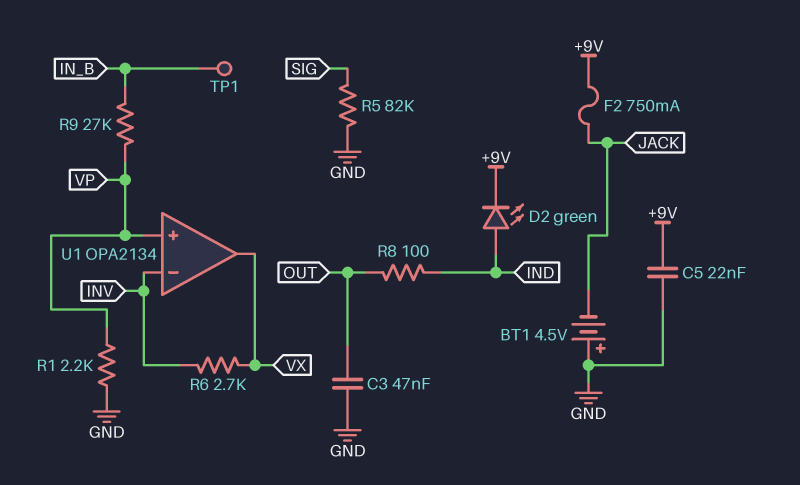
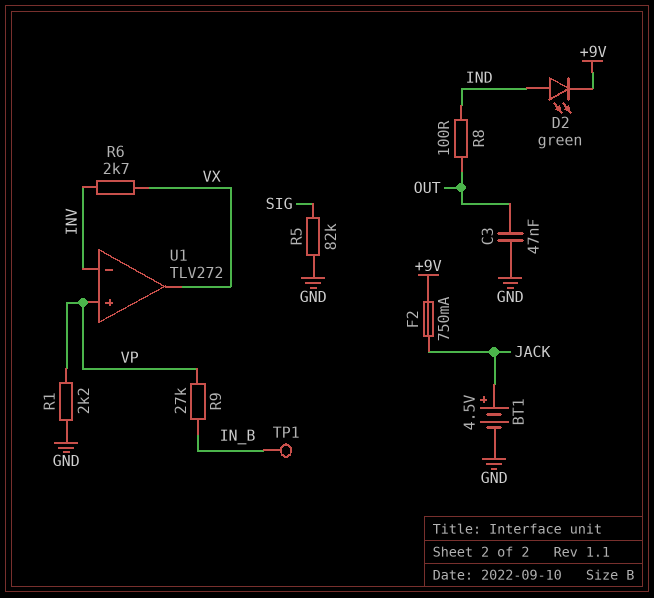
BT1: 4.5V (plus GND, minus JACK) -> 4.5V (plus JACK, minus GND)
C5: 22nF (+9V, GND) -> none
U1: OPA2134 -> TLV272

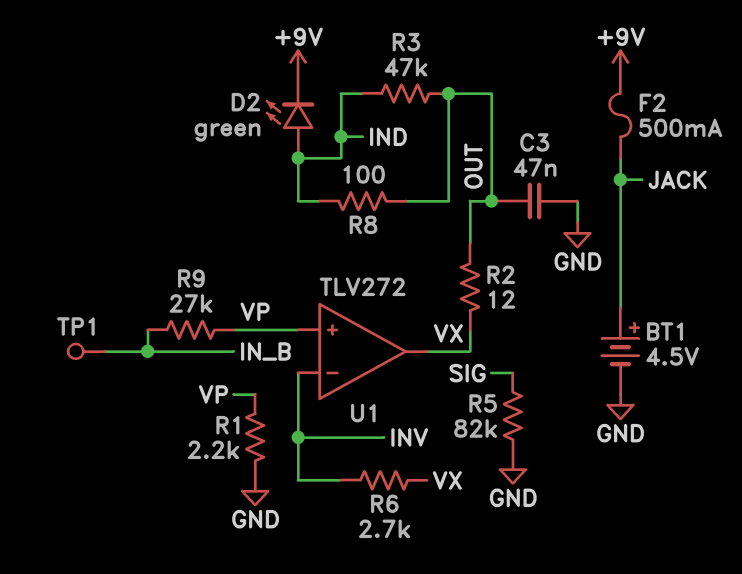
F2: 750mA (+9V, JACK) -> 500mA (+9V, JACK)
R2: none -> 12 (OUT, VX)
R3: none -> 47k (IND, OUT)

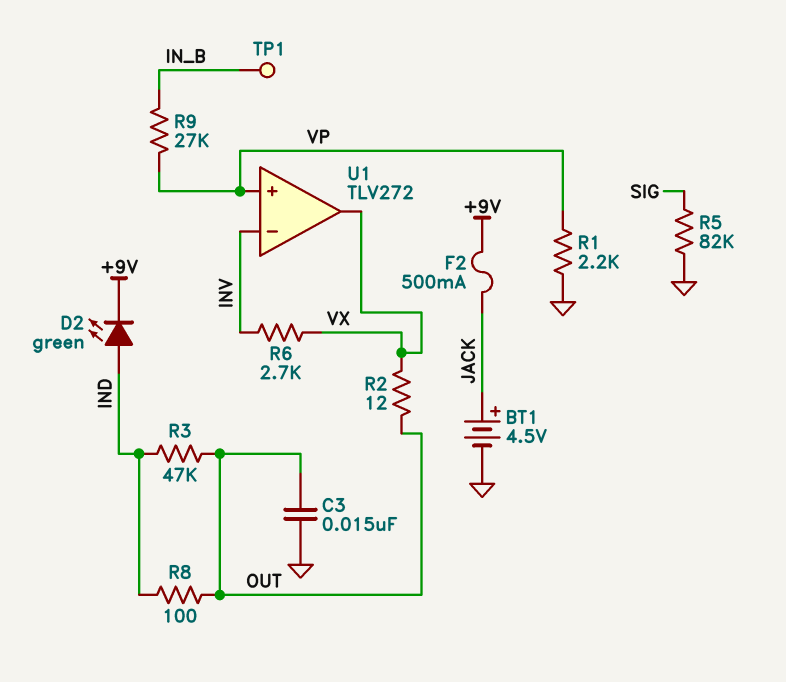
C3: 47nF (GND, OUT) -> 15nF (GND, OUT)

